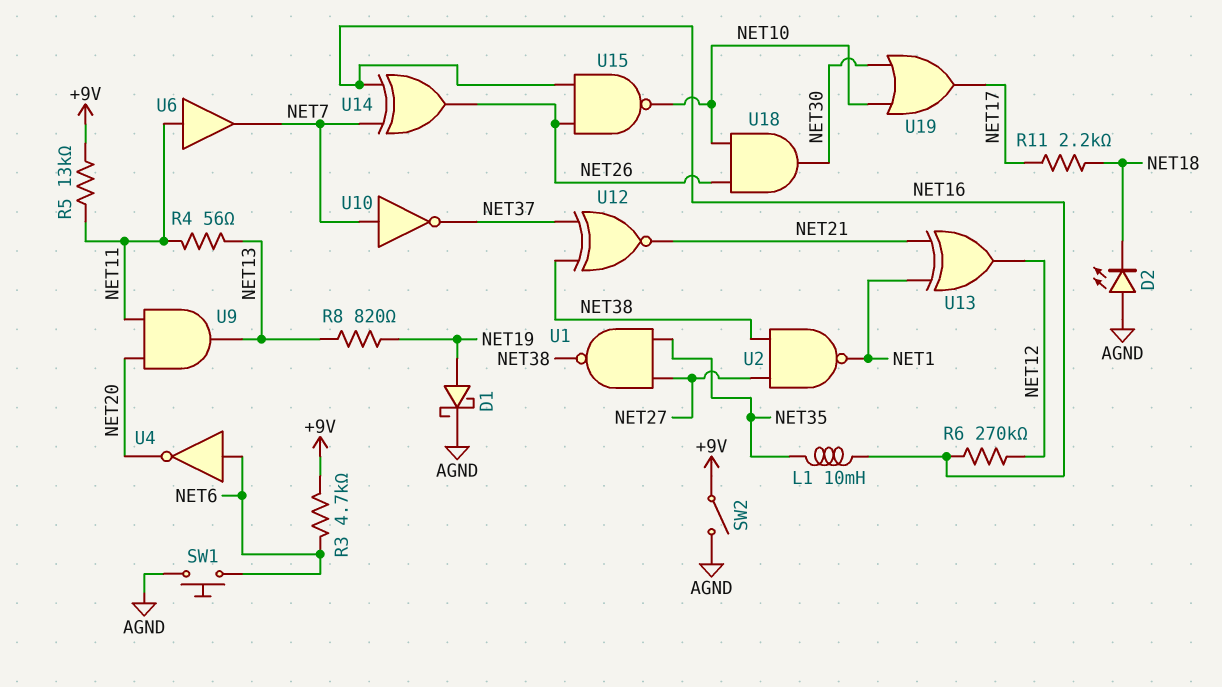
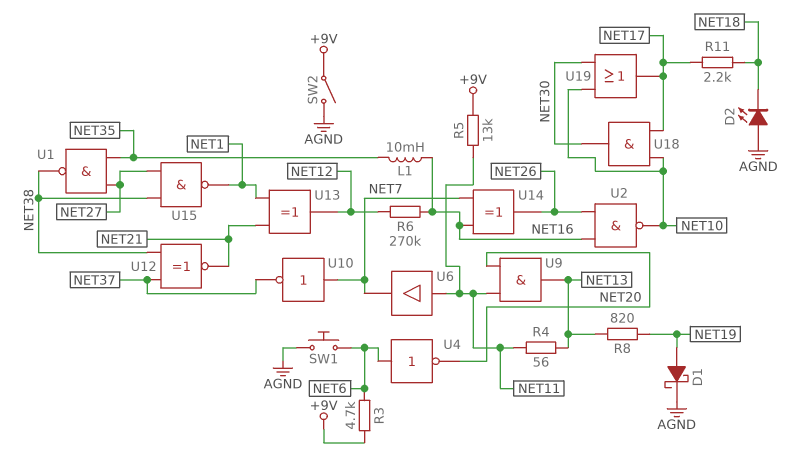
U2: NAND (in NET27, in NET38, out NET1) -> NAND (in NET16, in NET26, out NET10)
U15: NAND (in NET16, in NET26, out NET10) -> NAND (in NET27, in NET38, out NET1)
U18: AND (in NET10, in NET26, out NET30) -> AND (in NET10, in NET17, out NET30)

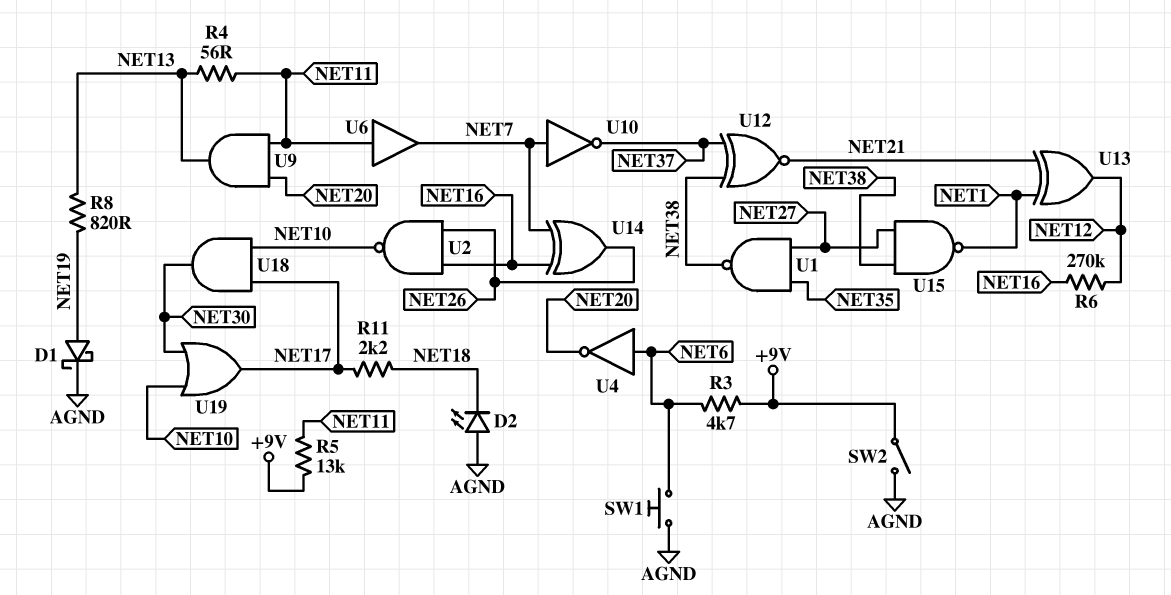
L1: 10mH (NET16, NET35) -> none

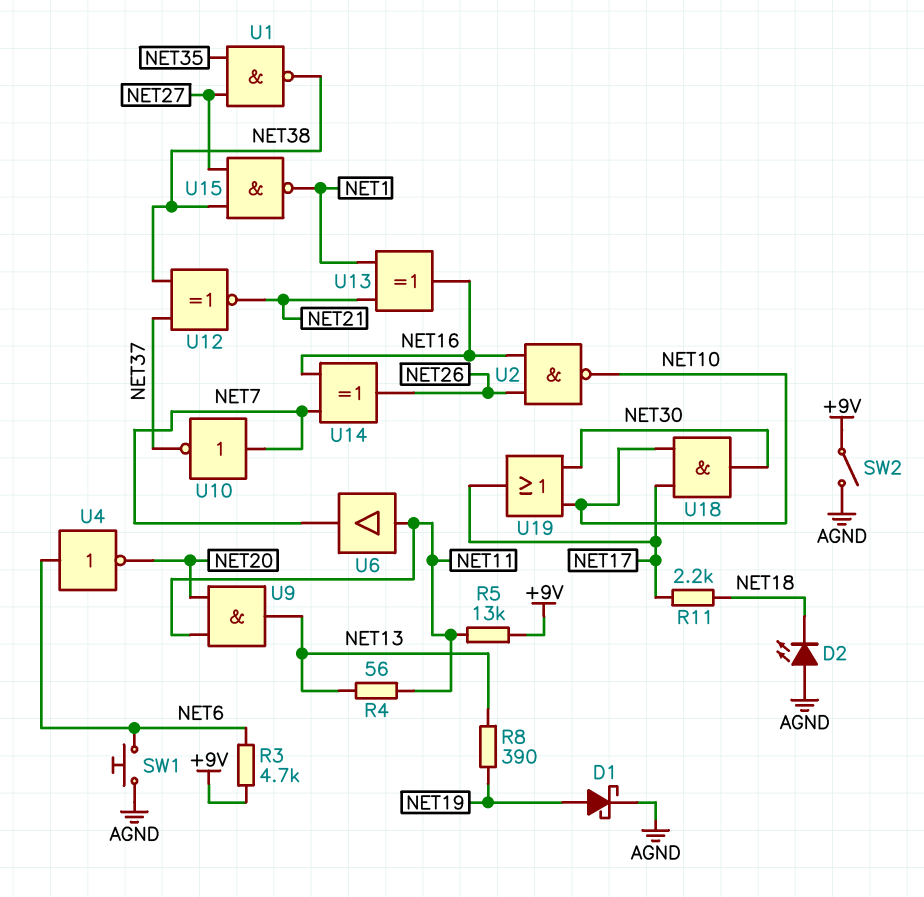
R6: 270k (NET12, NET16) -> none
R8: 820 (NET13, NET19) -> 390 (NET13, NET19)
U13: XOR (in NET1, in NET21, out NET12) -> XOR (in NET1, in NET21, out NET16)

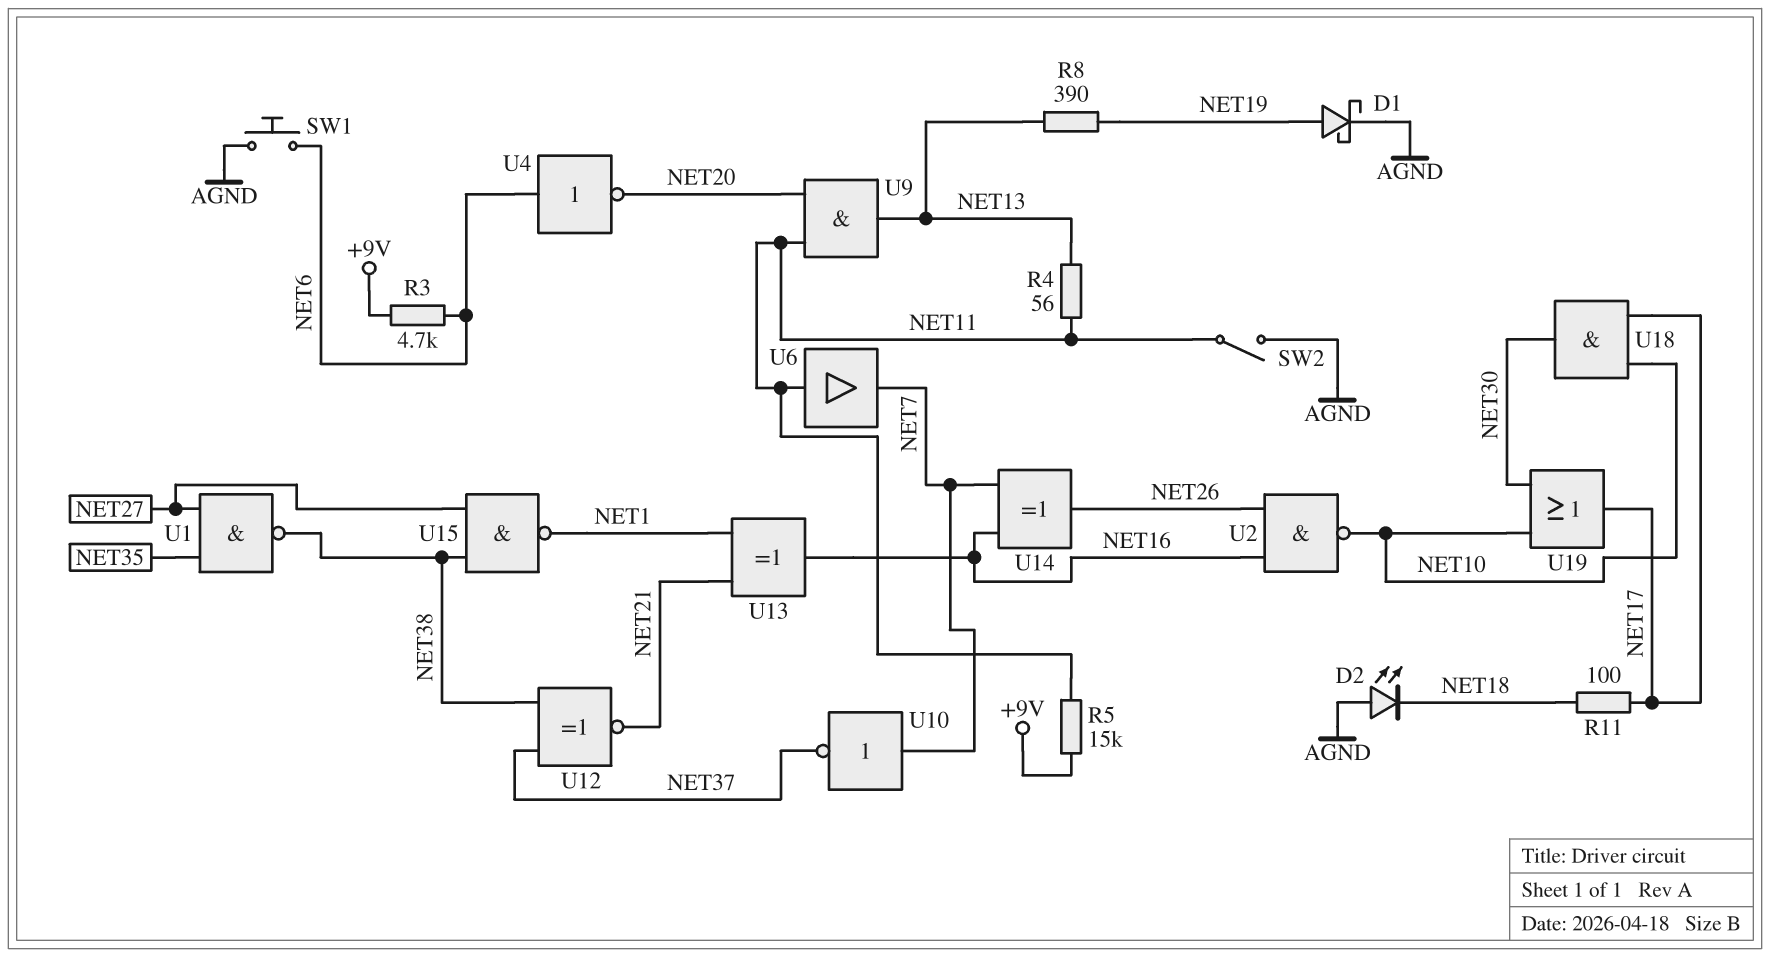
R5: 13k (+9V, NET11) -> 15k (+9V, NET11)
R11: 2.2k (NET17, NET18) -> 100 (NET17, NET18)
SW2: switch (+9V, AGND) -> switch (AGND, NET11)

